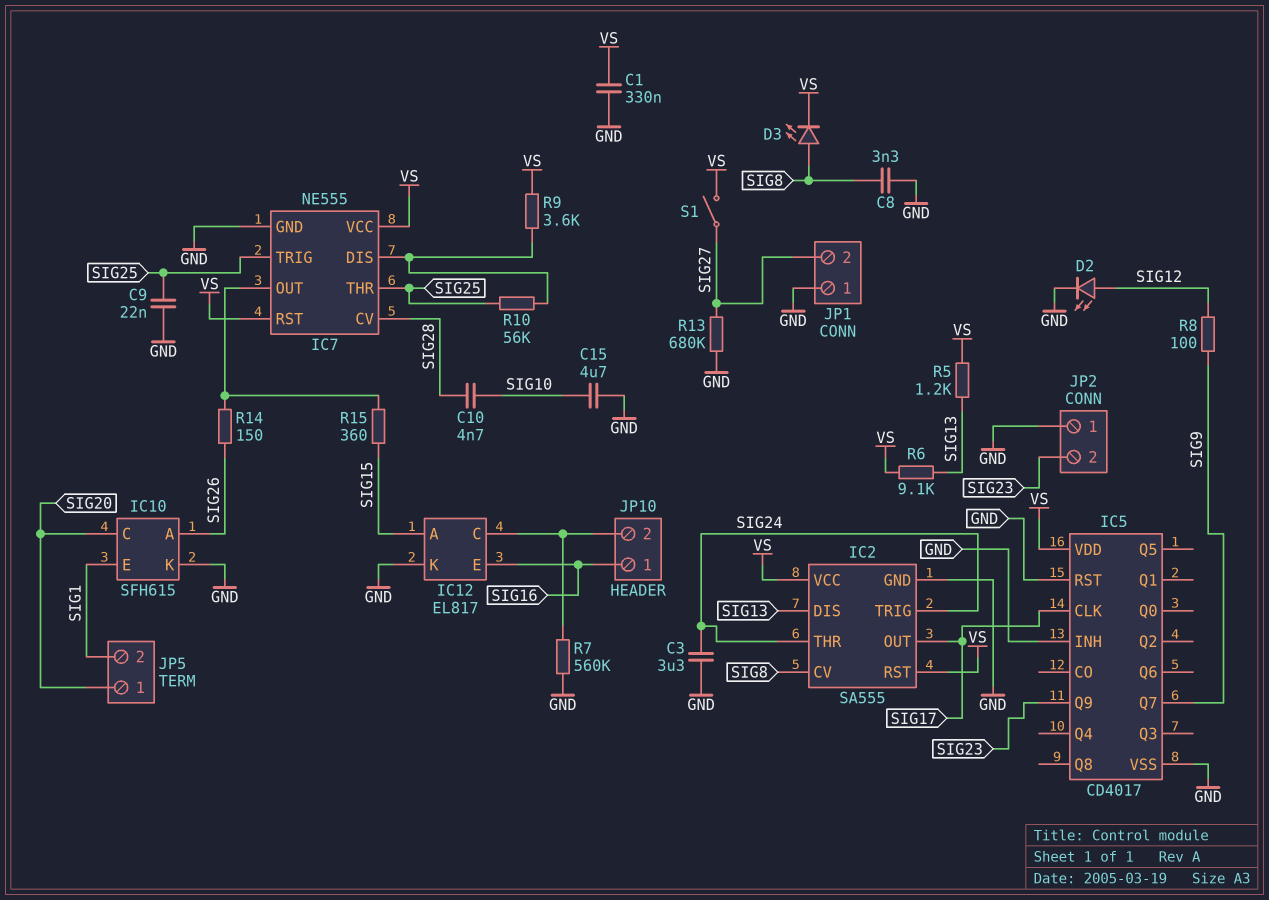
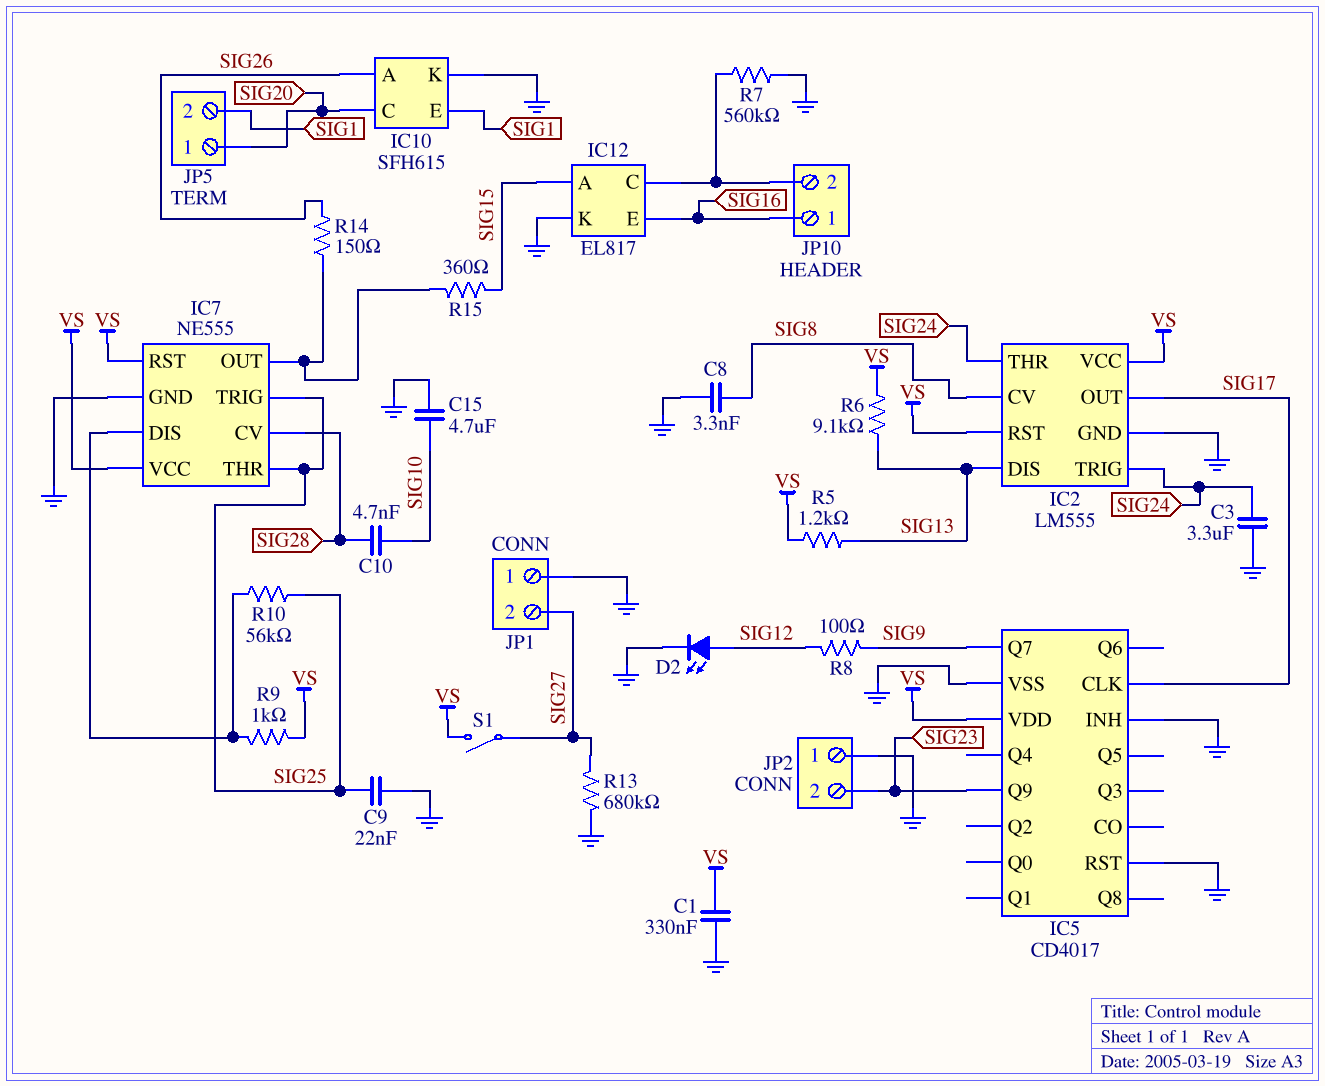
D3: LED (A SIG8, K VS) -> none
IC2: SA555 -> LM555
R9: 3.6k (IC7/DIS, VS) -> 1k (IC7/DIS, VS)

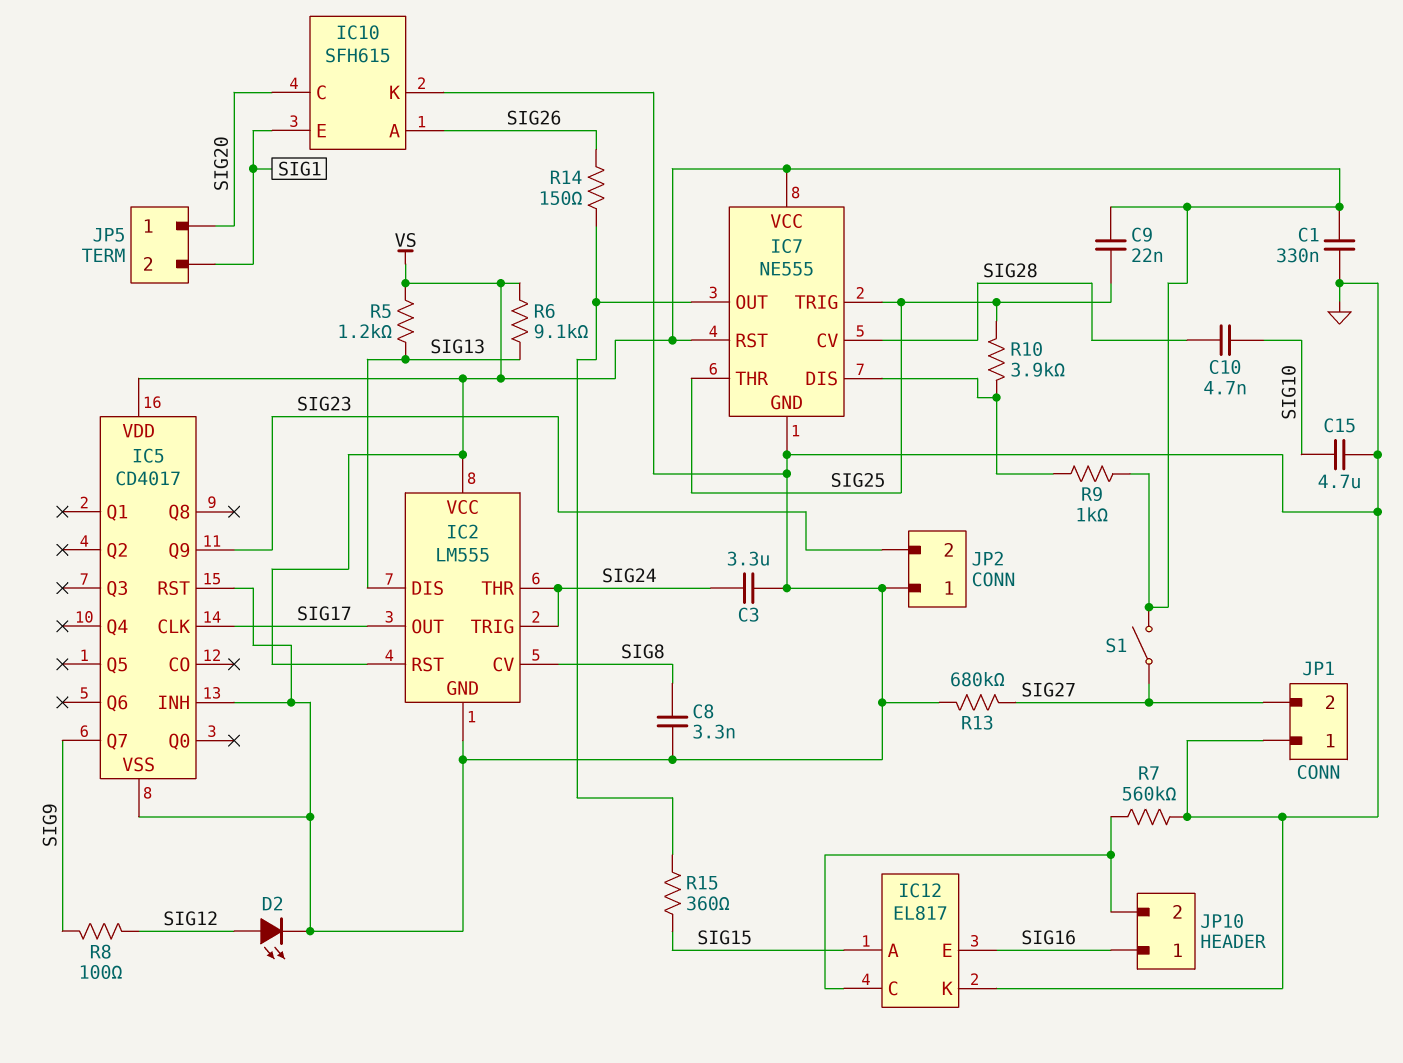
C9: 22nF (GND, SIG25) -> 22nF (SIG25, VS)
R10: 56k (IC7/DIS, SIG25) -> 3.9k (IC7/DIS, SIG25)

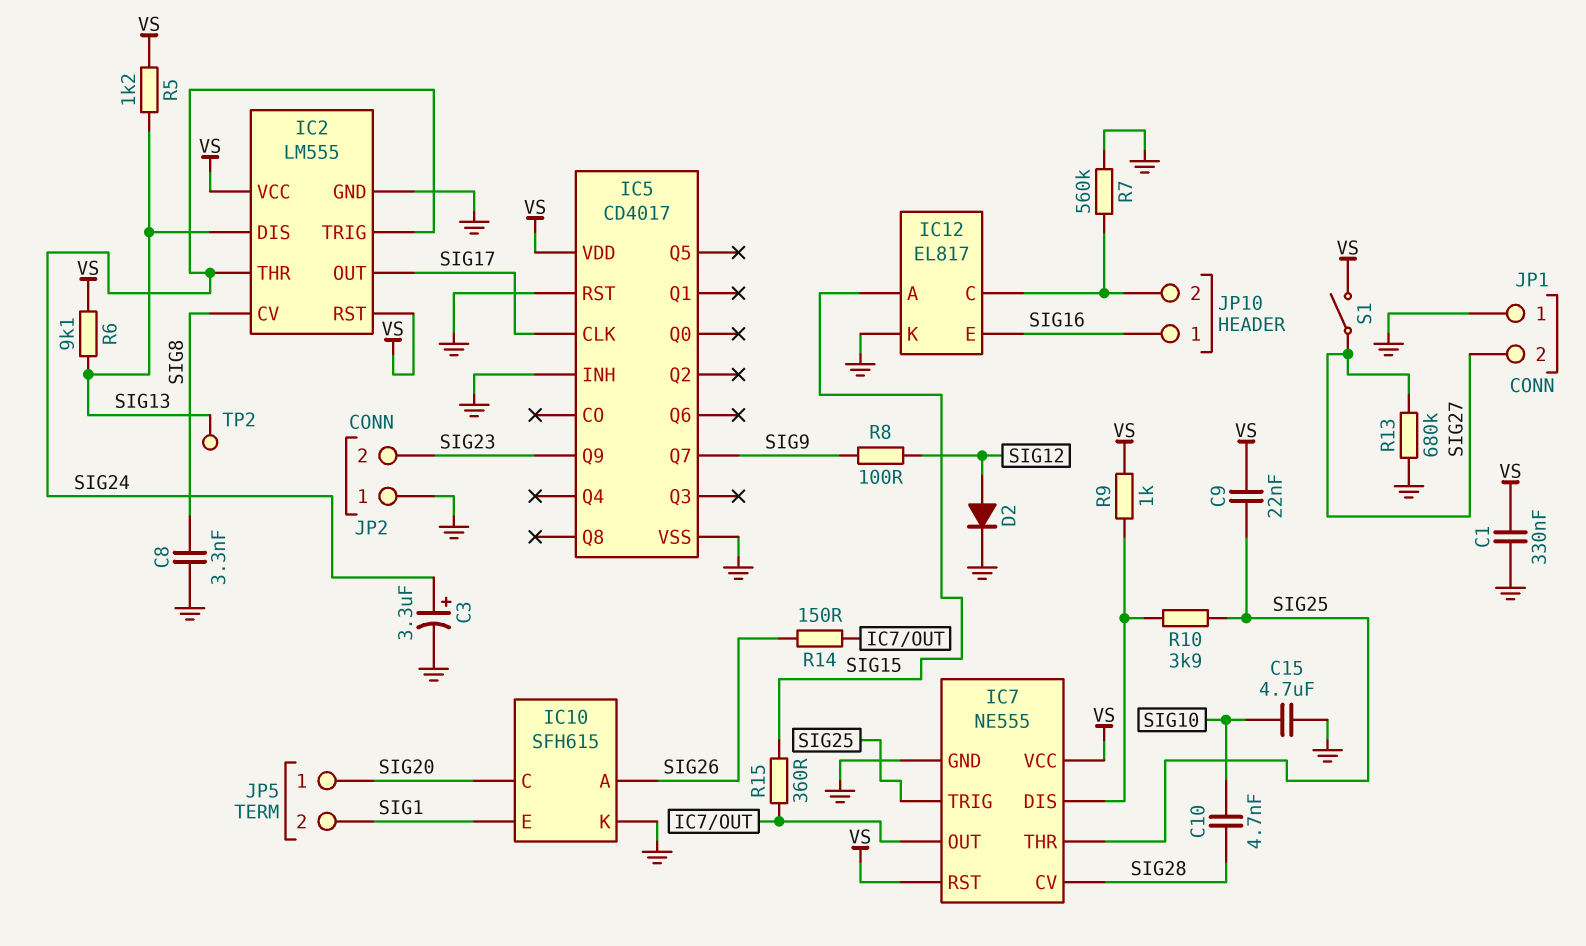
C3: 3.3uF (GND, SIG24) -> 3.3uF (plus SIG24, minus GND)
D2: LED (A SIG12, K GND) -> diode (A SIG12, K GND)
TP2: none -> test point (SIG13)

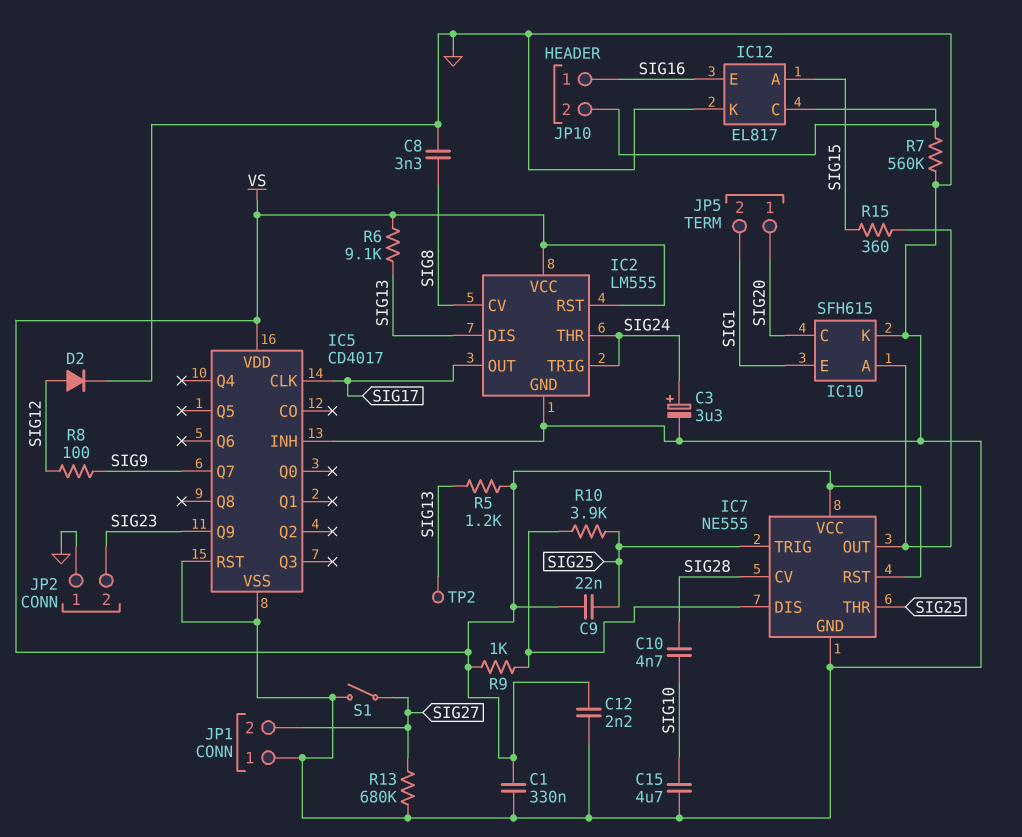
C12: none -> 2.2nF (GND, VS)
IC10 pin A: SIG26 -> IC7/OUT
R14: 150 (IC7/OUT, SIG26) -> none
S1: switch (SIG27, VS) -> switch (GND, SIG27)

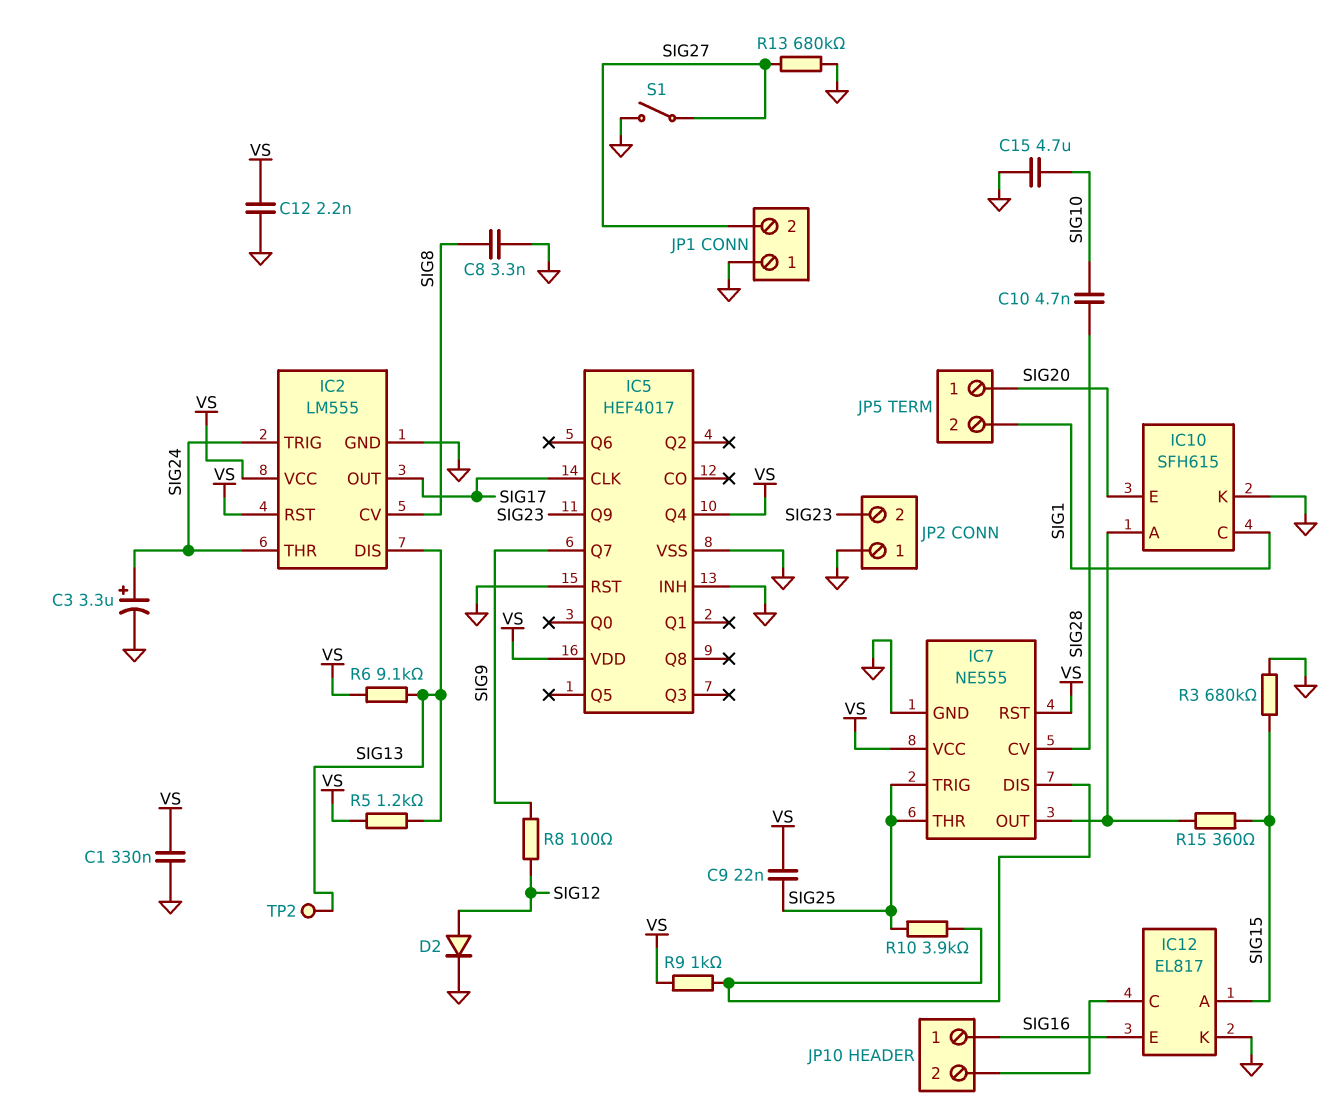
IC5: CD4017 -> HEF4017
IC5 pin Q4: none -> VS
IC10 pin C: SIG20 -> SIG1
IC10 pin E: SIG1 -> SIG20
R3: none -> 680k (GND, SIG15)
R7: 560k (GND, IC12/C) -> none

